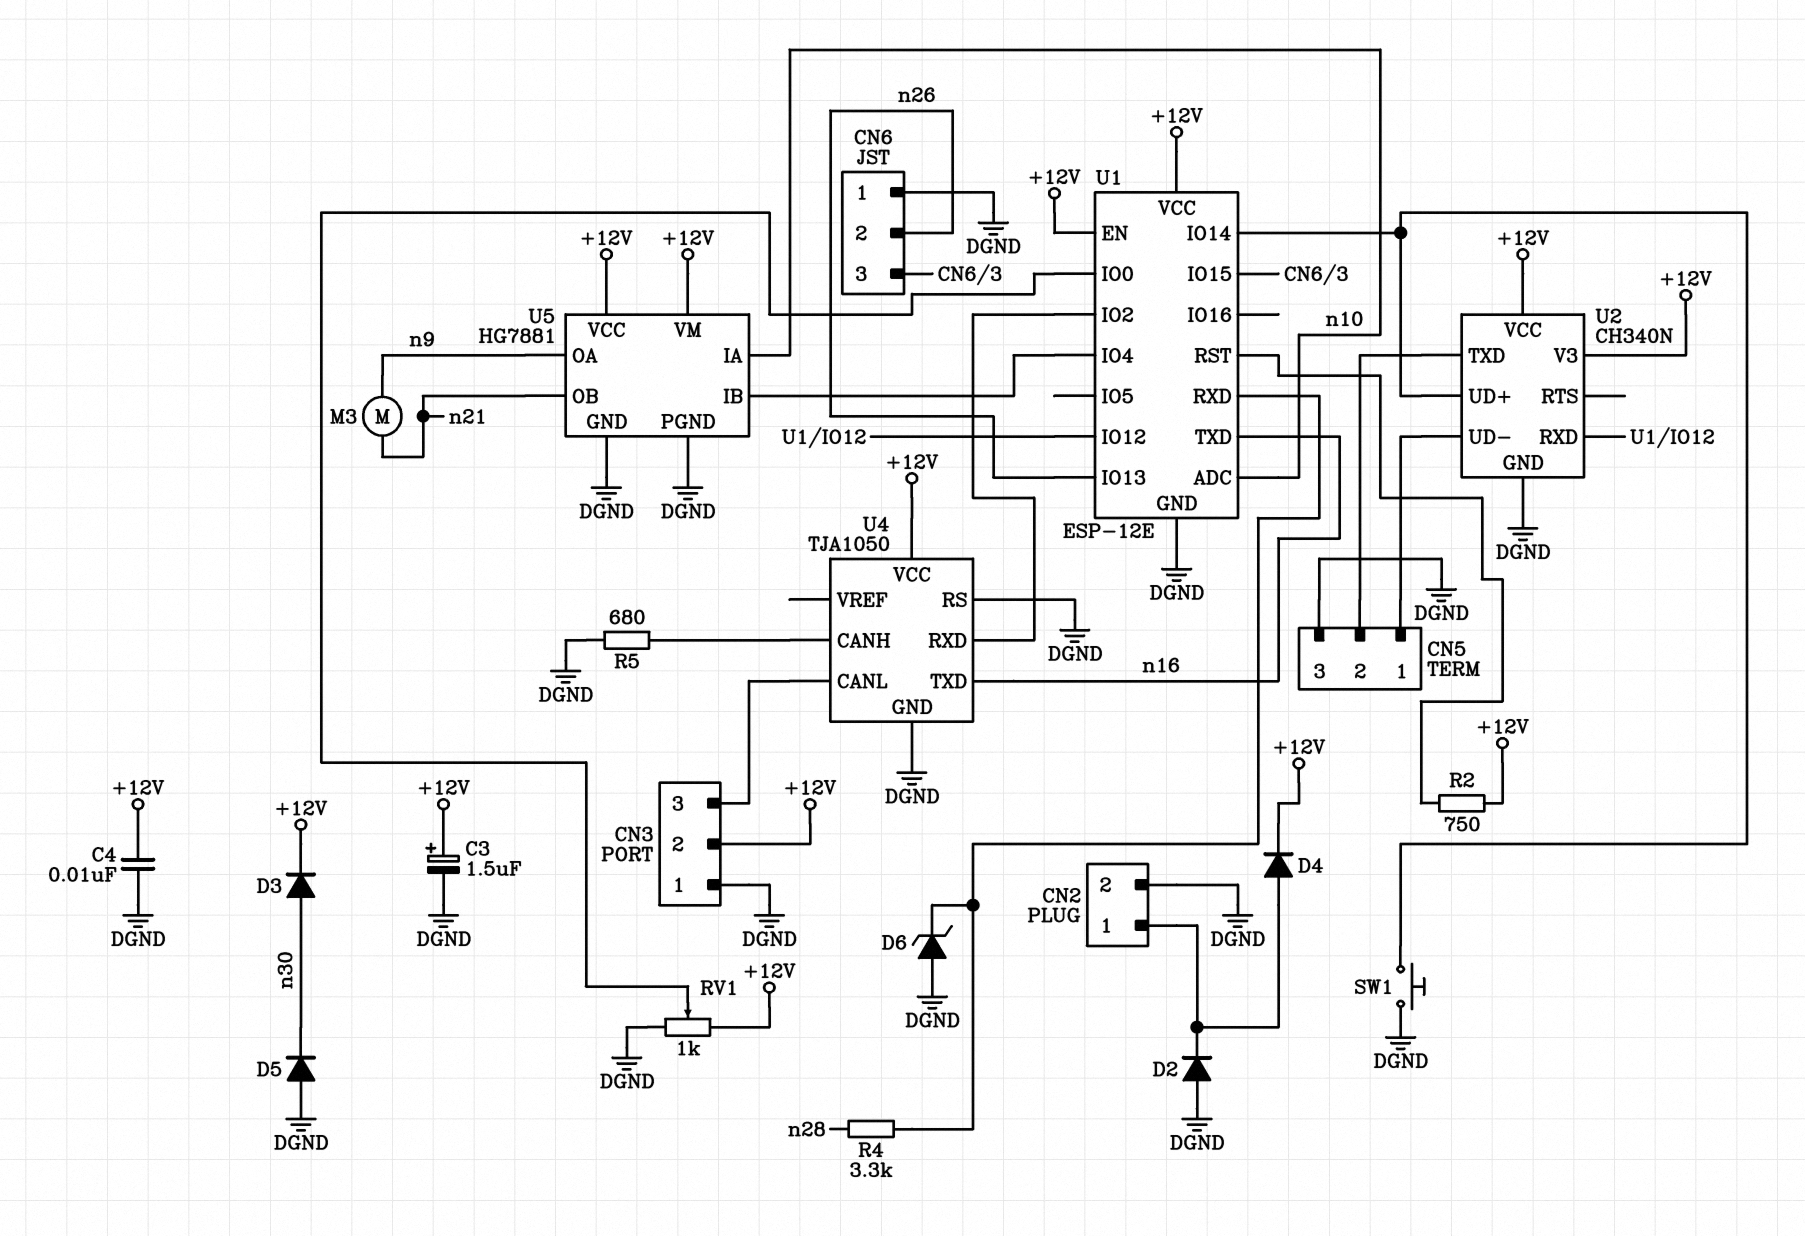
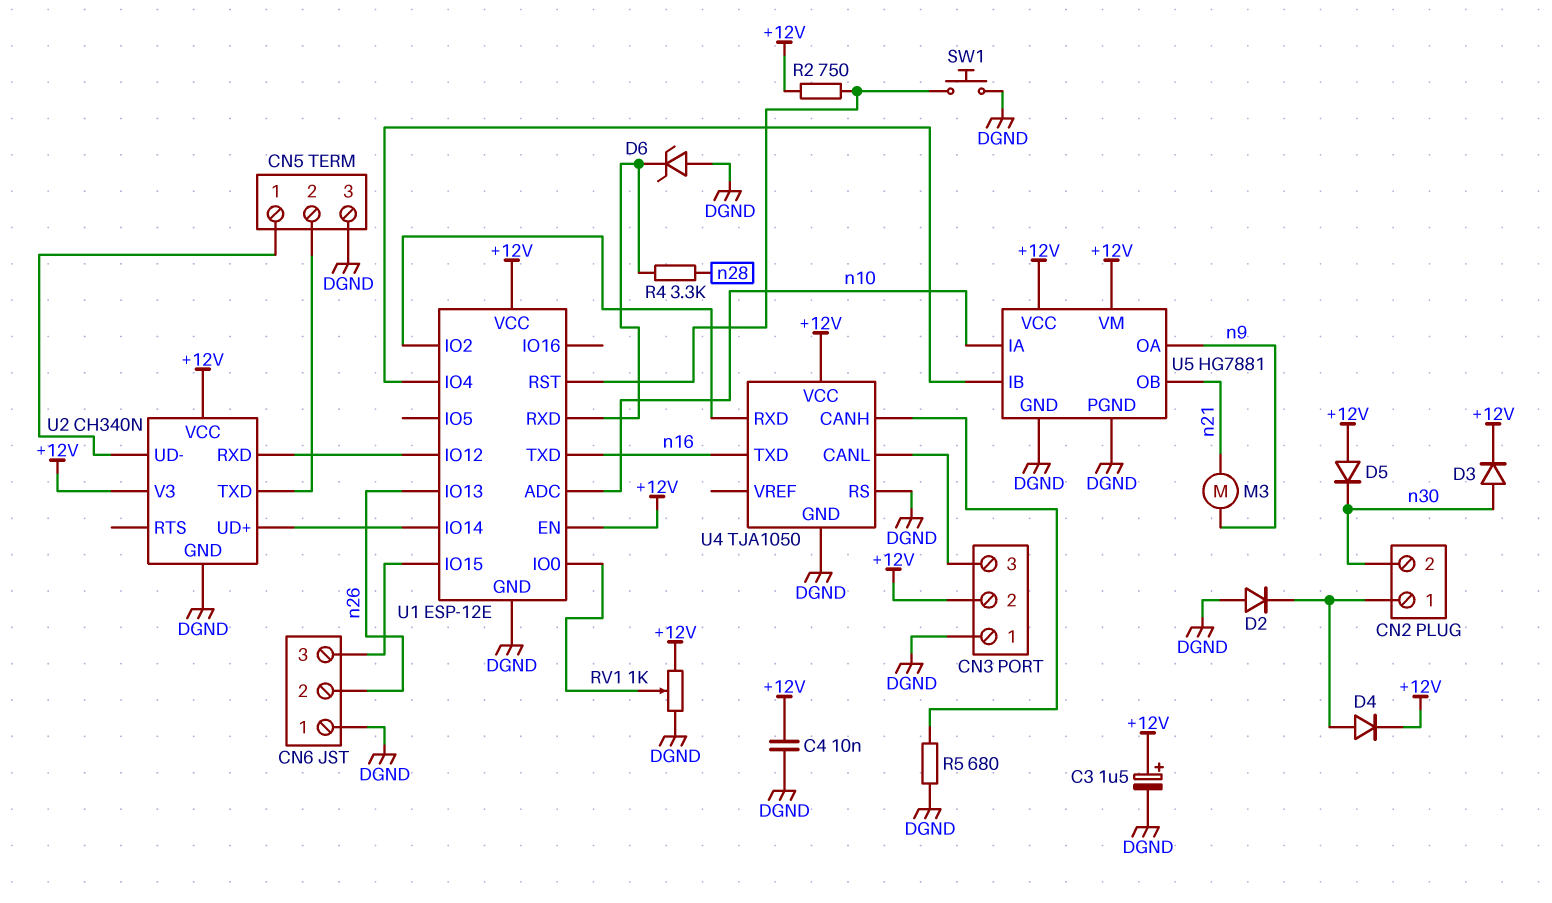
CN2 pin 2: DGND -> n30
D5: diode (A DGND, K n30) -> diode (A +12V, K n30)
SW1: button (DGND, U1/IO14) -> button (DGND, U1/RST)

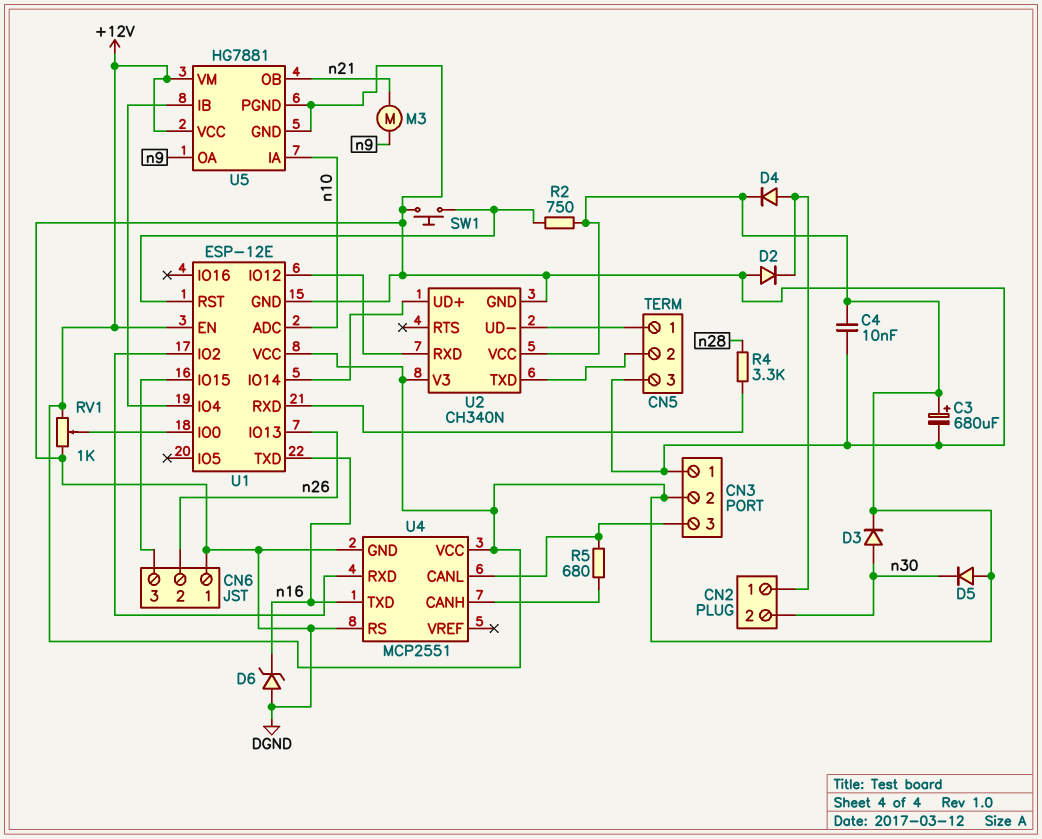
C3: 1.5uF (plus +12V, minus DGND) -> 680uF (plus +12V, minus DGND)
D6: zener (A DGND, K U1/RXD) -> zener (A DGND, K n16)
R5: 680 (DGND, U4/CANH) -> 680 (CN3/3, U4/CANH)
U4: TJA1050 -> MCP2551

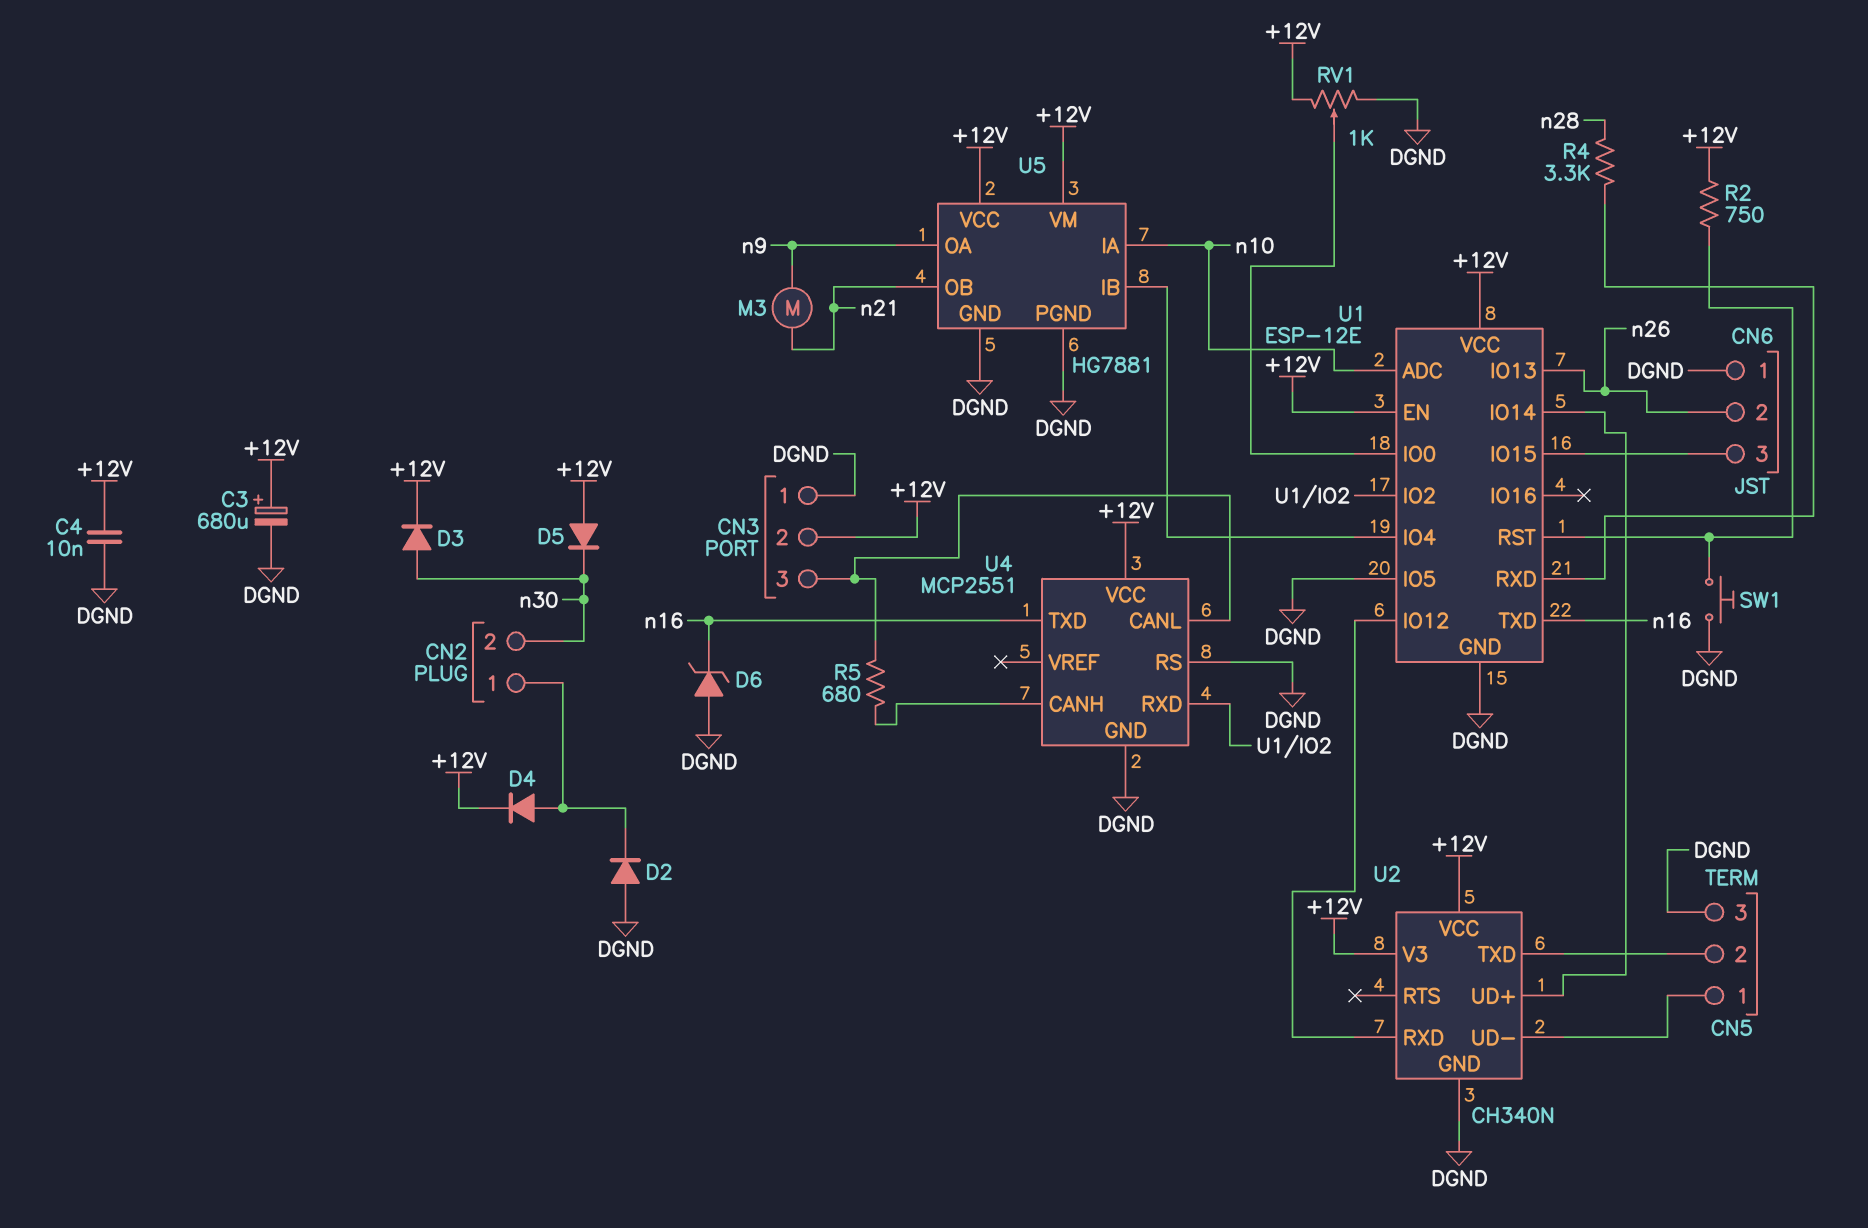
U1 pin IO5: none -> DGND

